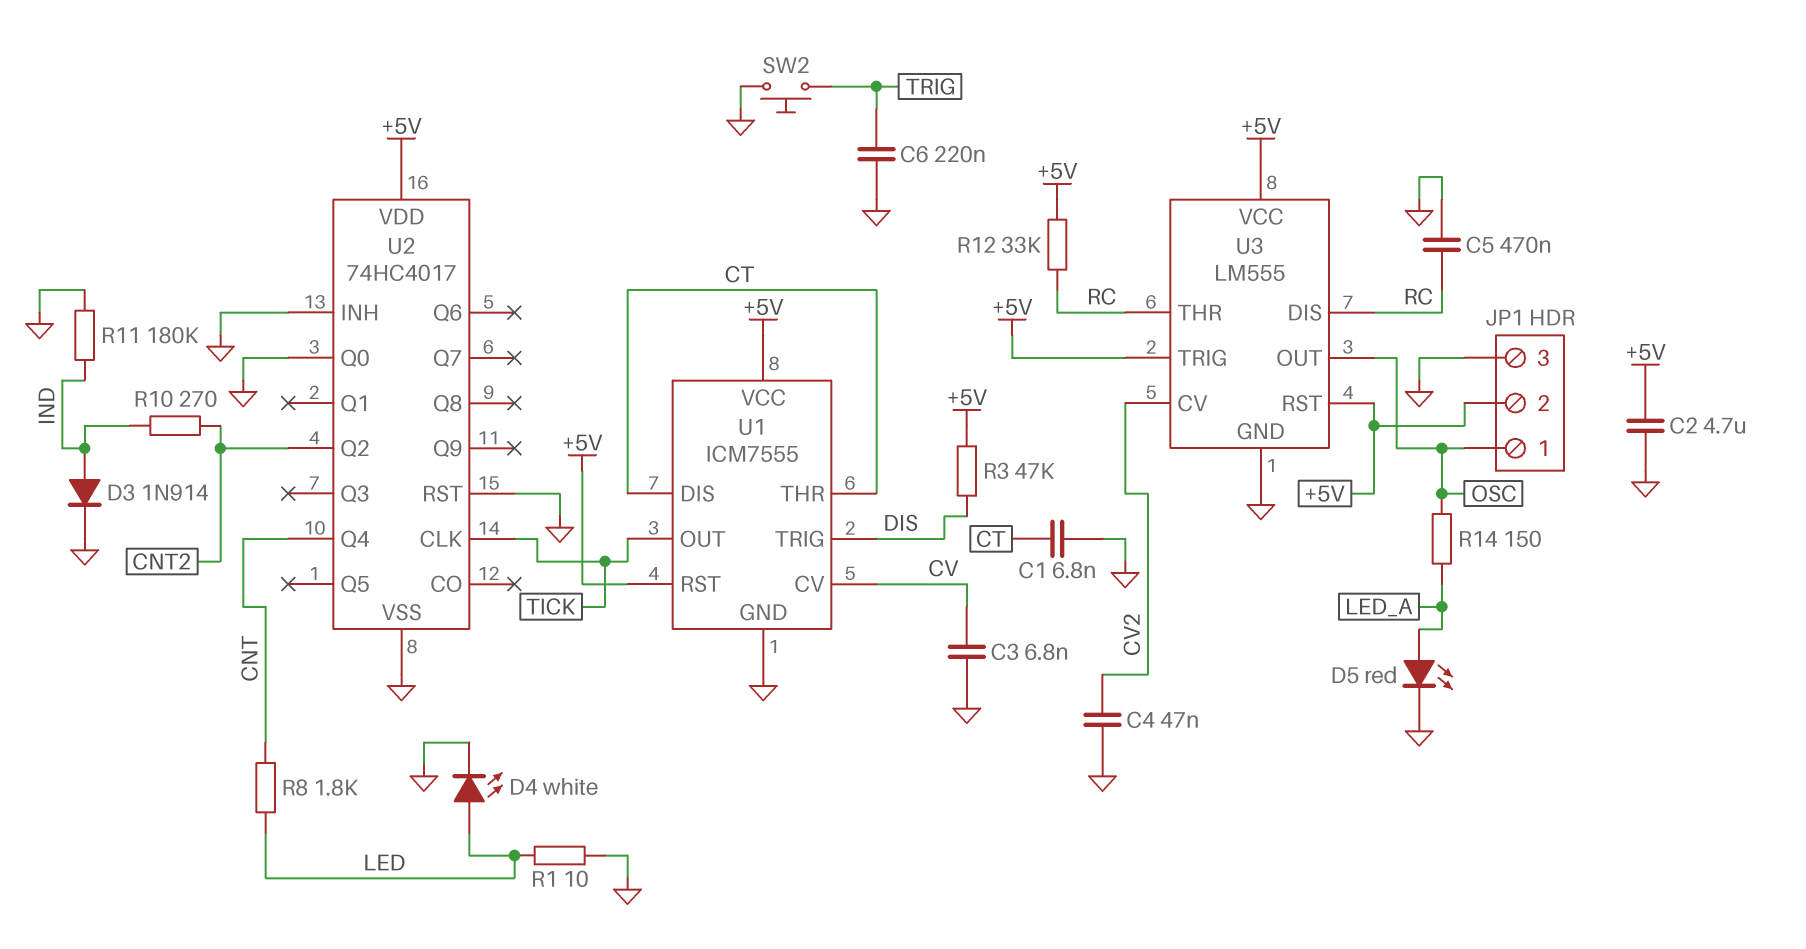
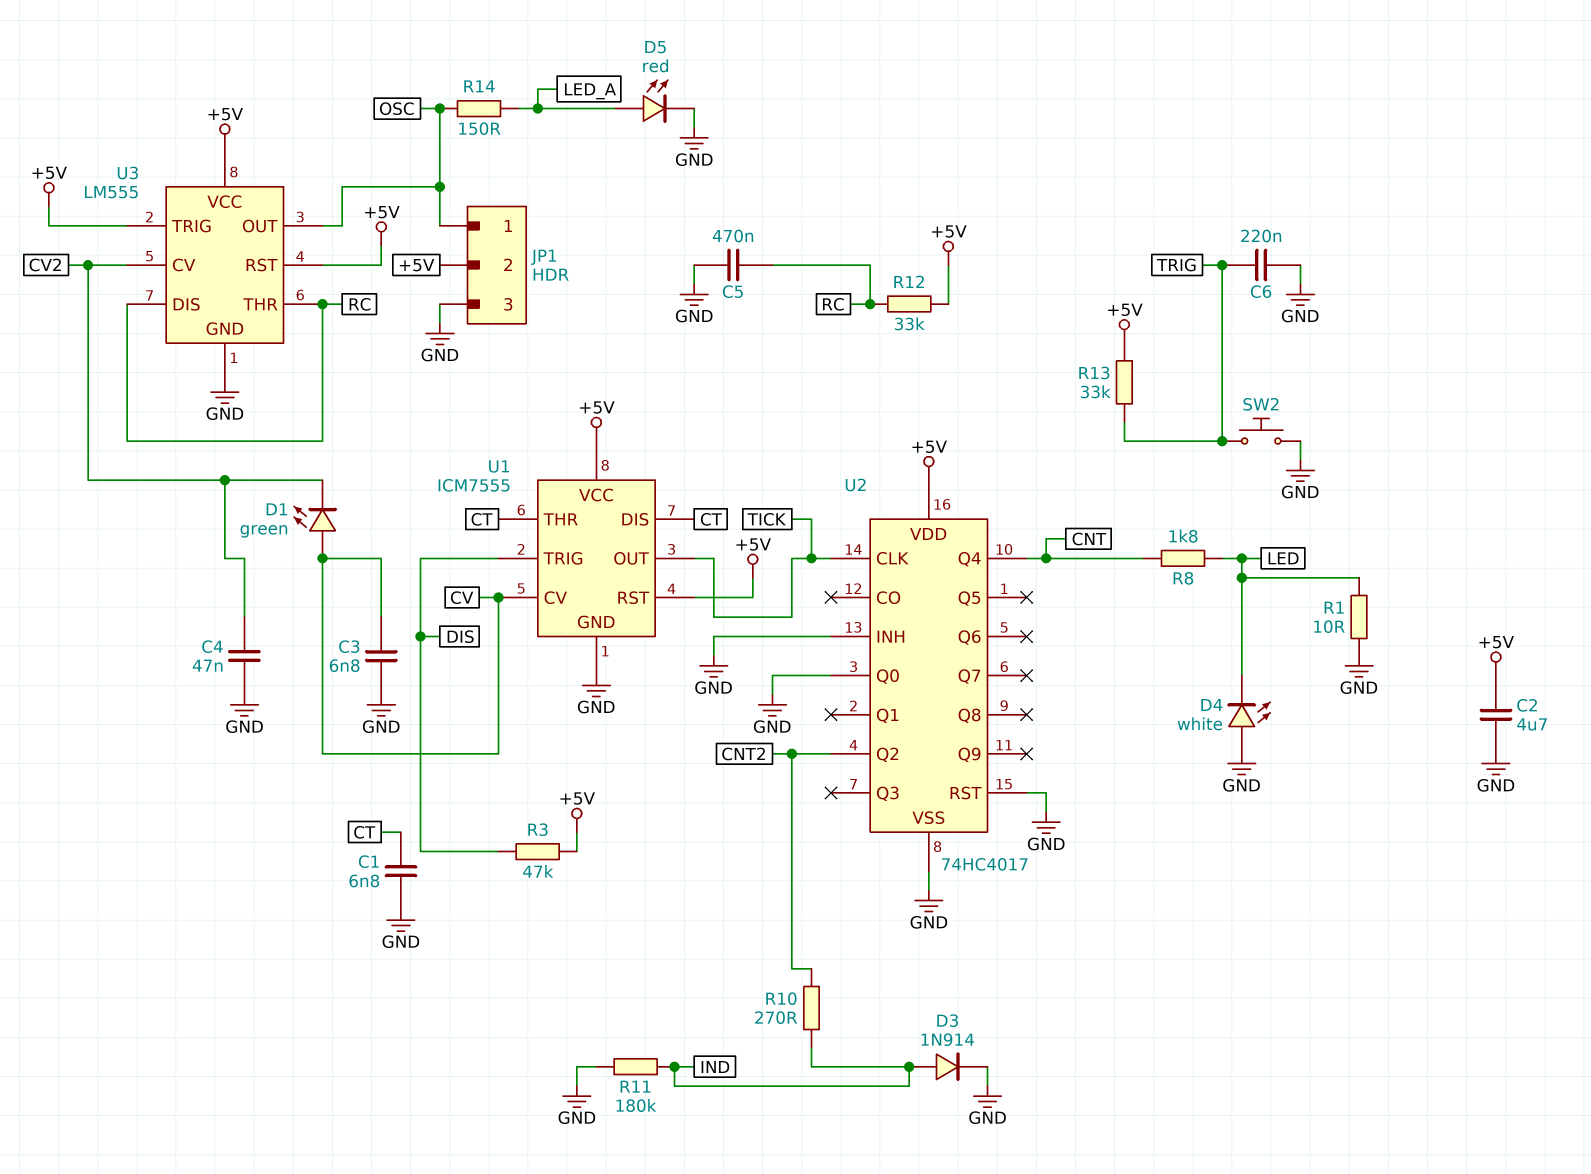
D1: none -> LED green (A CV, K CV2)
D4: LED white (A LED, K GND) -> LED white (A GND, K LED)
R13: none -> 33k (+5V, TRIG)

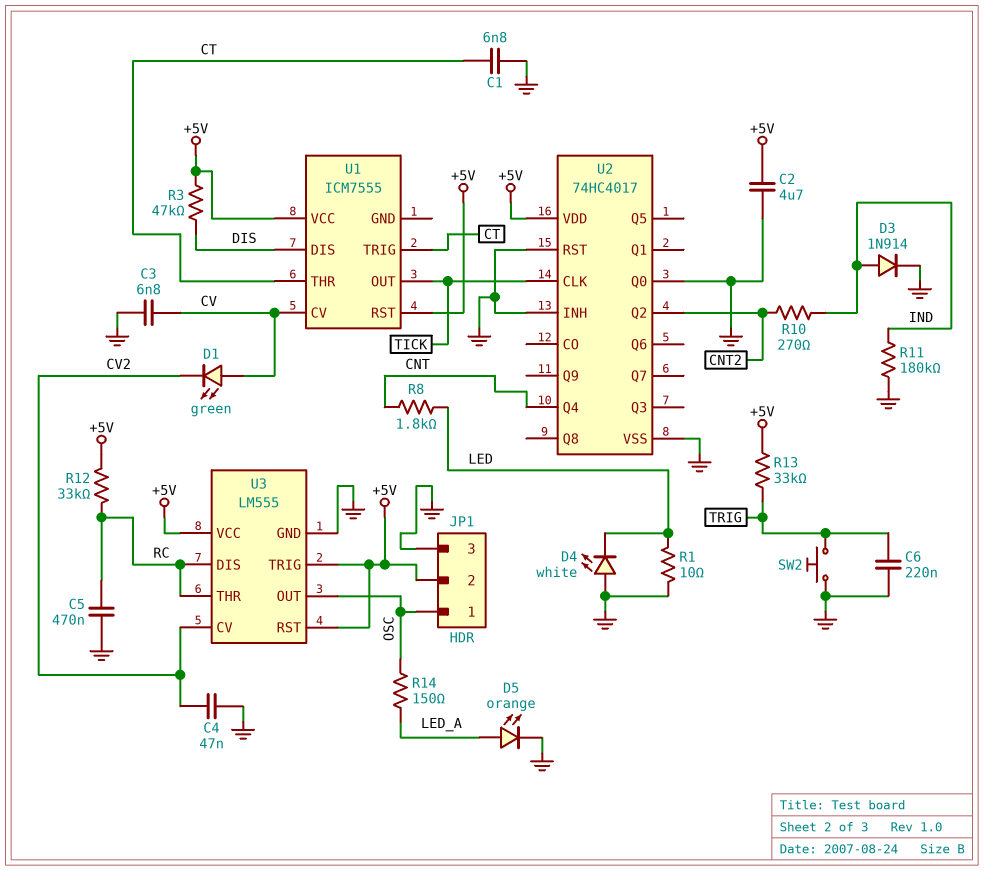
D5: LED red (A LED_A, K GND) -> LED orange (A LED_A, K GND)
U1 pin DIS: CT -> DIS
U1 pin GND: GND -> none
U1 pin TRIG: DIS -> CT

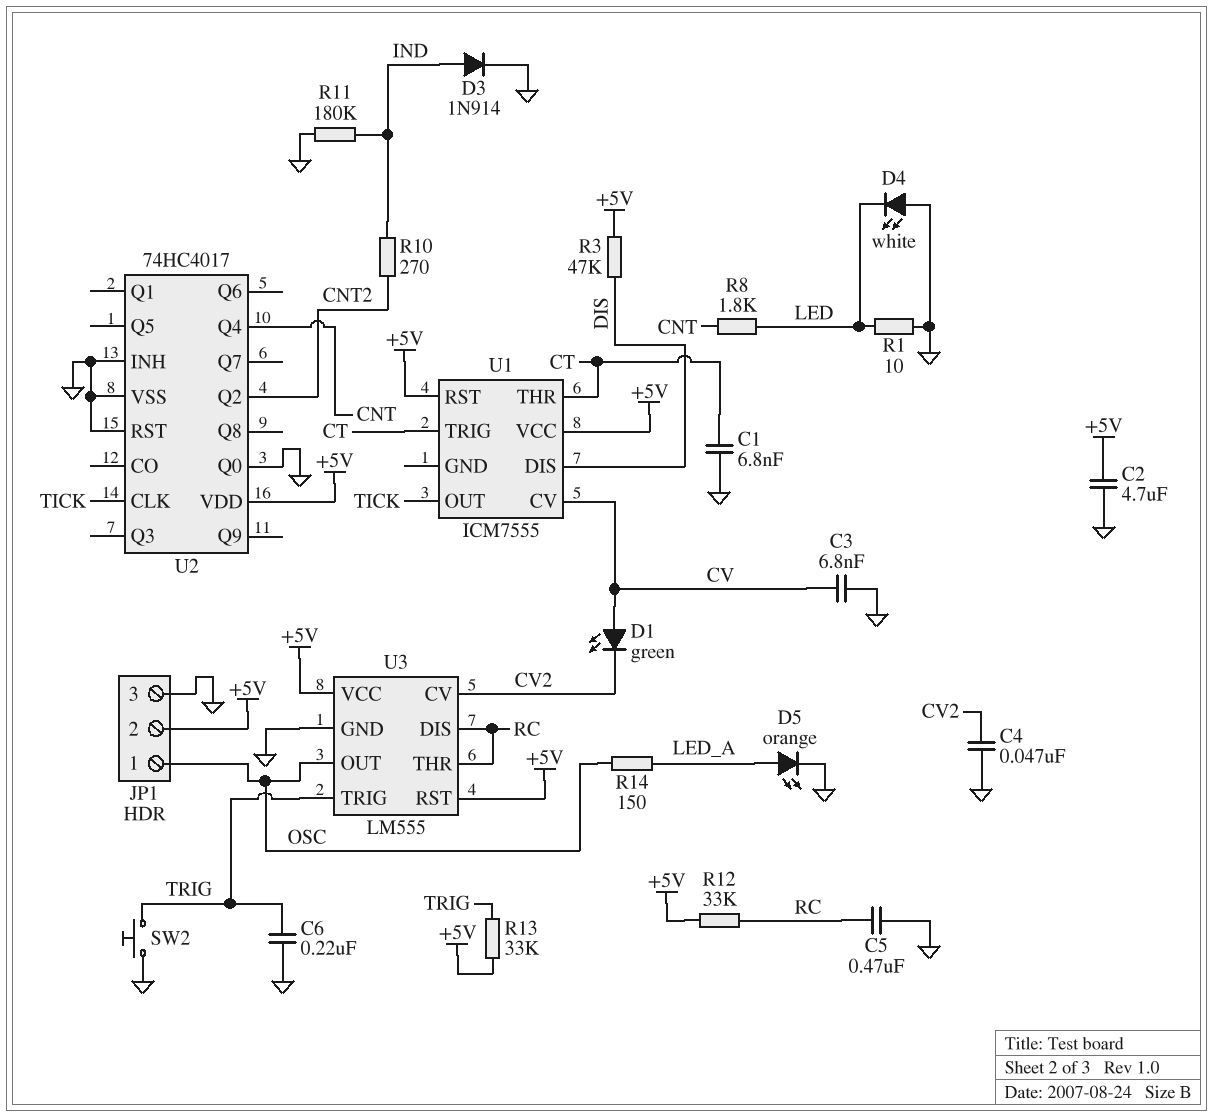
U3 pin TRIG: +5V -> TRIG

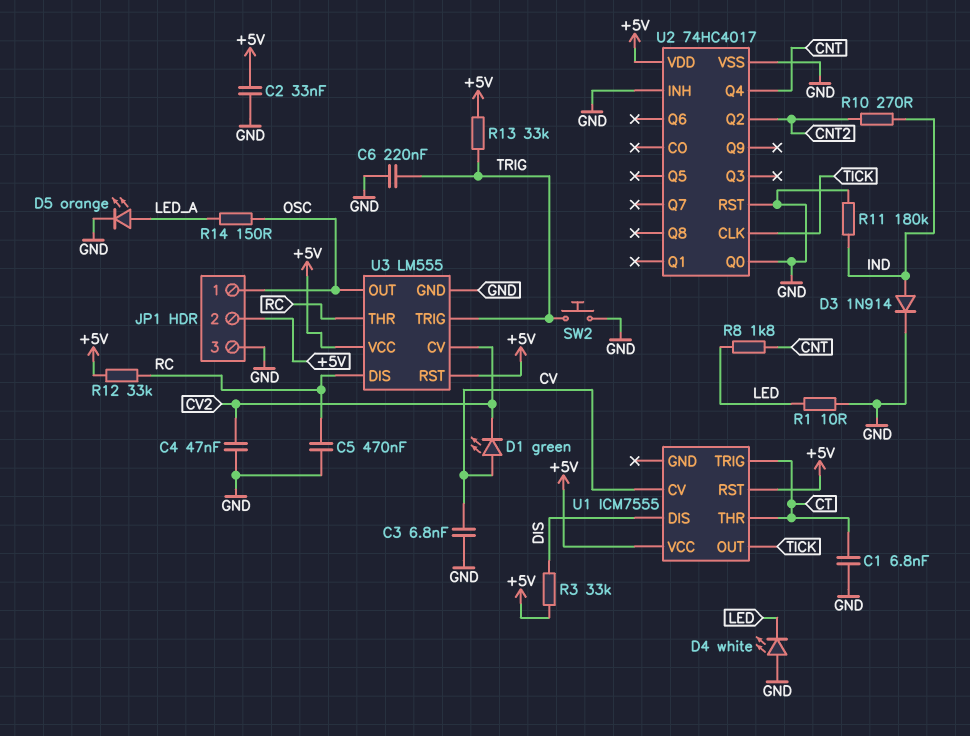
C2: 4.7uF (+5V, GND) -> 33nF (+5V, GND)
R3: 47k (+5V, DIS) -> 33k (+5V, DIS)

